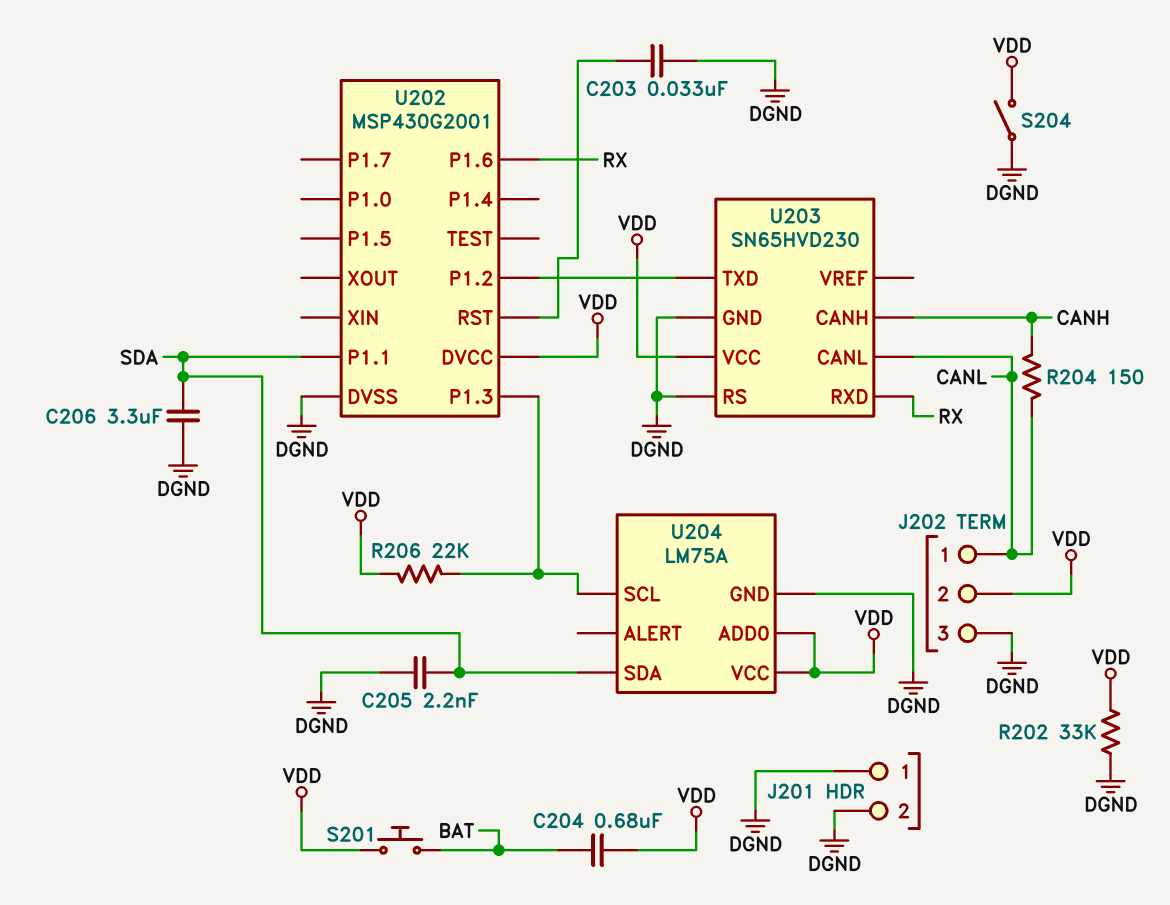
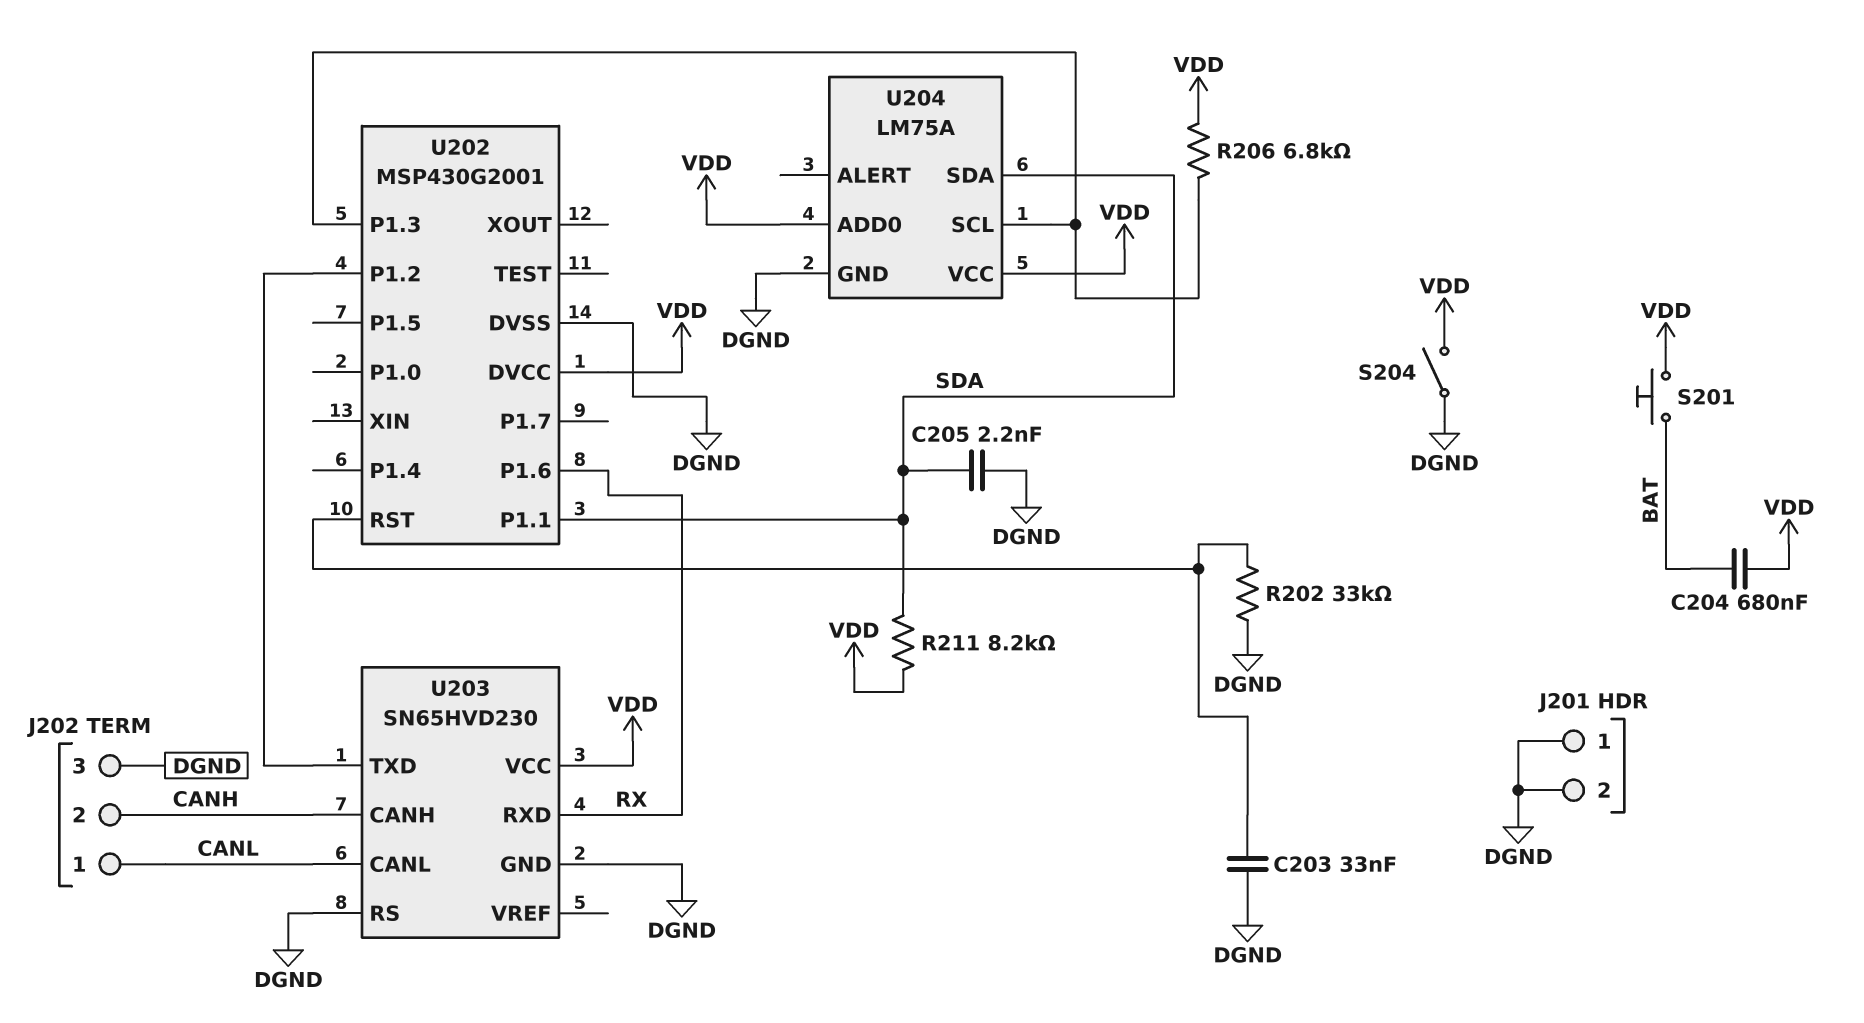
C206: 3.3uF (DGND, SDA) -> none
J202 pin 2: VDD -> CANH
R202: 33k (DGND, VDD) -> 33k (DGND, U202/RST)
R204: 150 (CANH, CANL) -> none
R206: 22k (U202/P1.3, VDD) -> 6.8k (U202/P1.3, VDD)
R211: none -> 8.2k (SDA, VDD)

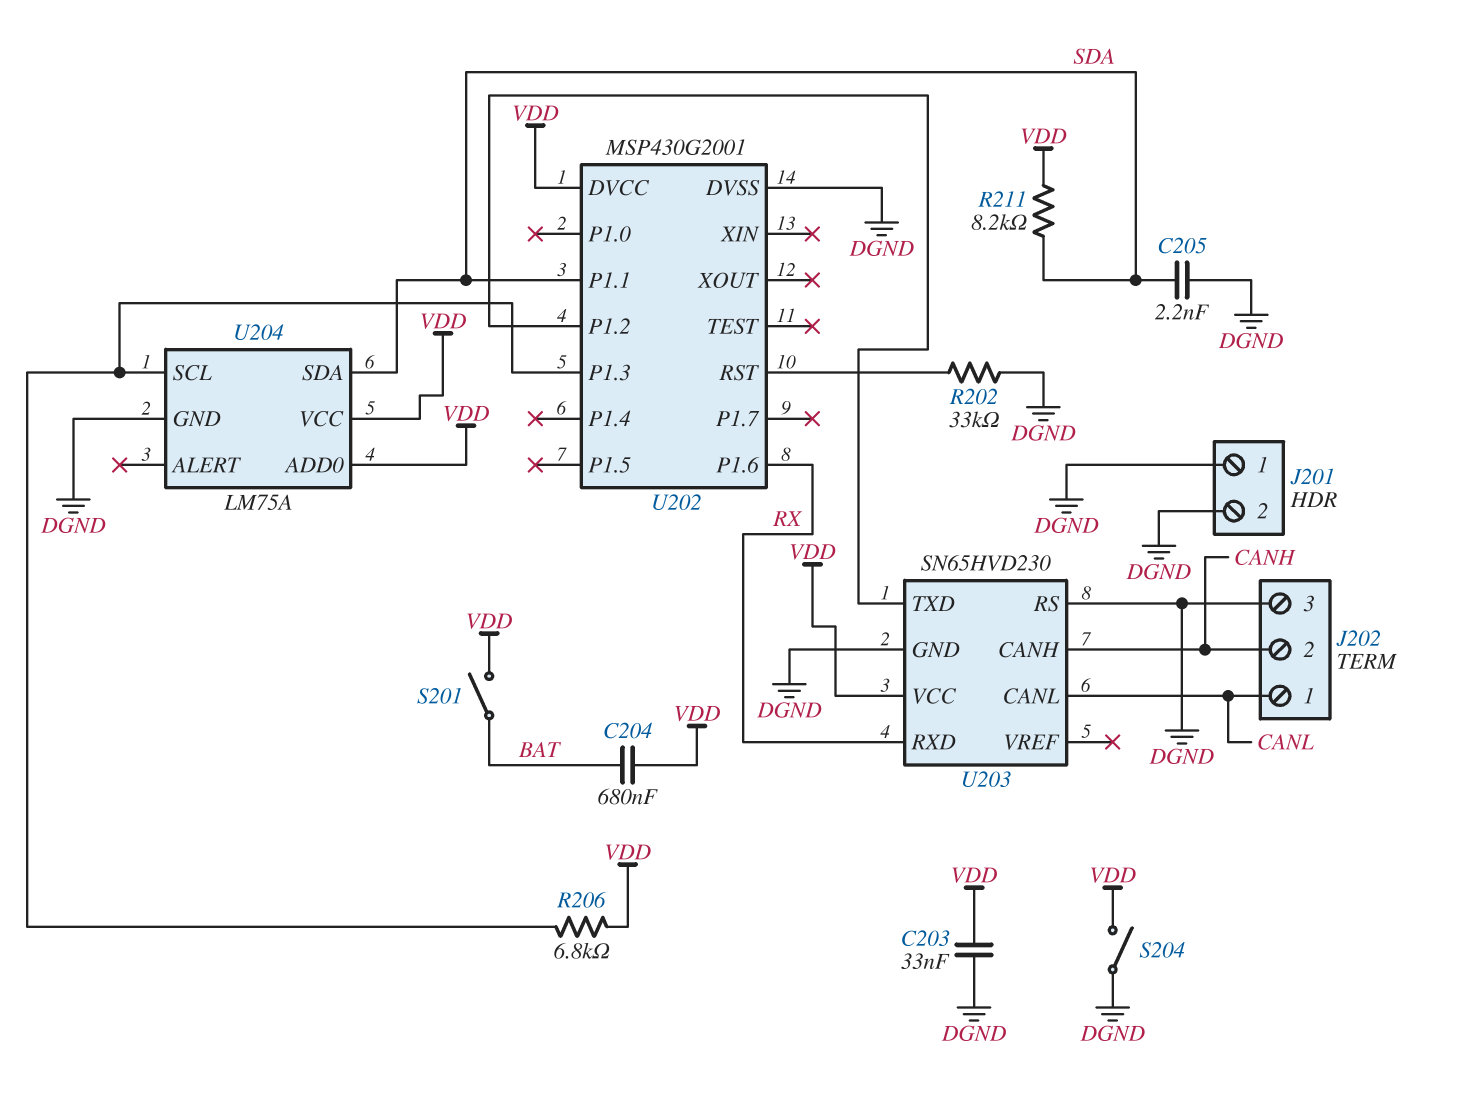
C203: 33nF (DGND, U202/RST) -> 33nF (DGND, VDD)
S201: button (BAT, VDD) -> switch (BAT, VDD)

